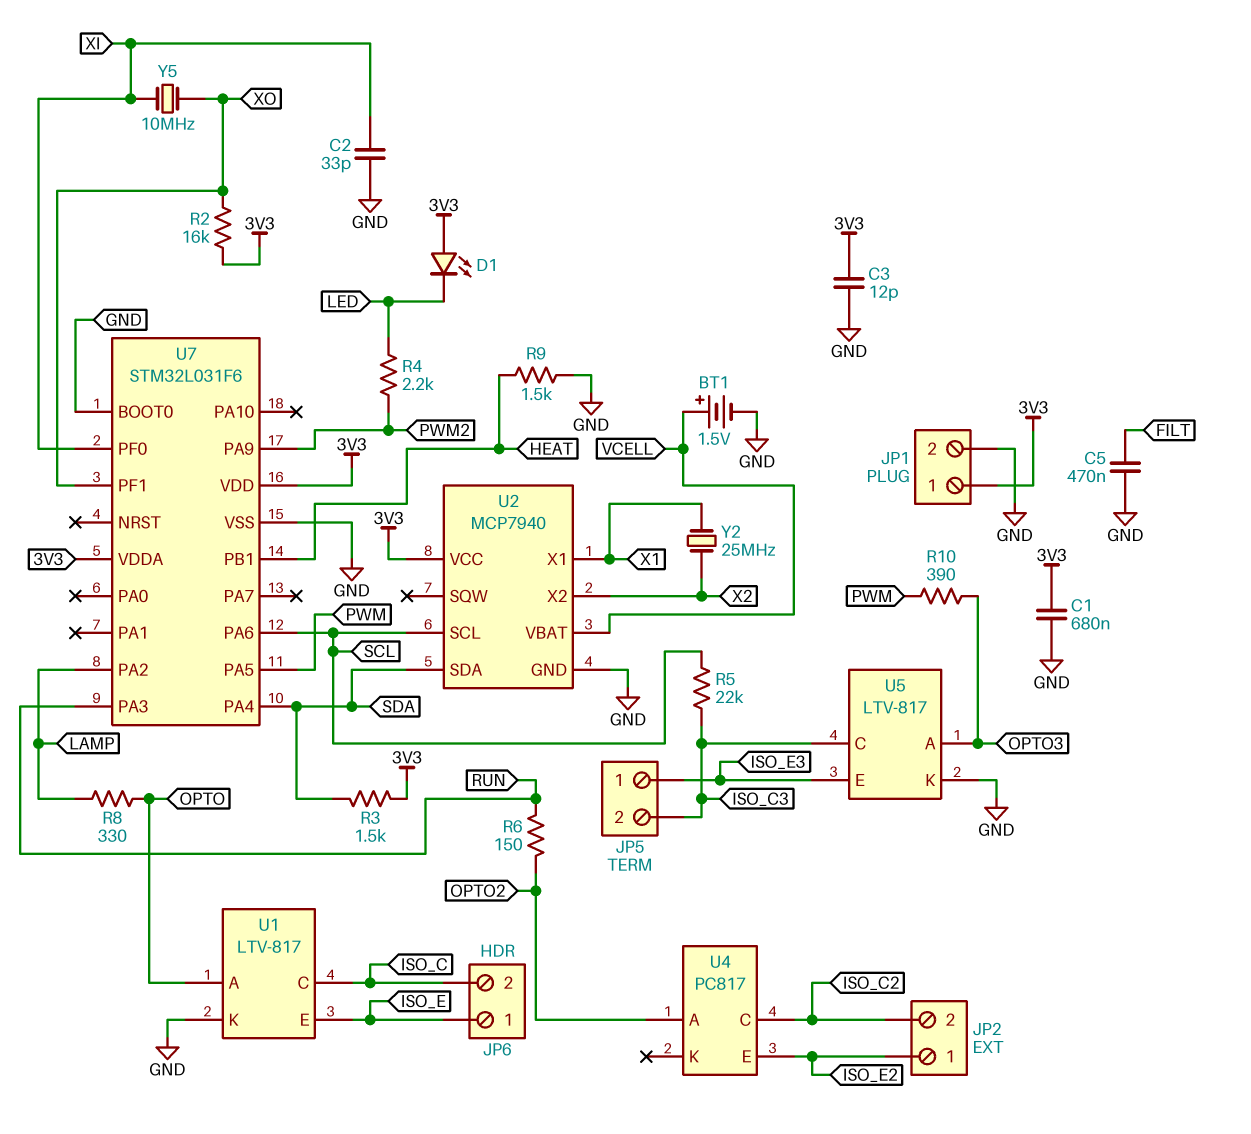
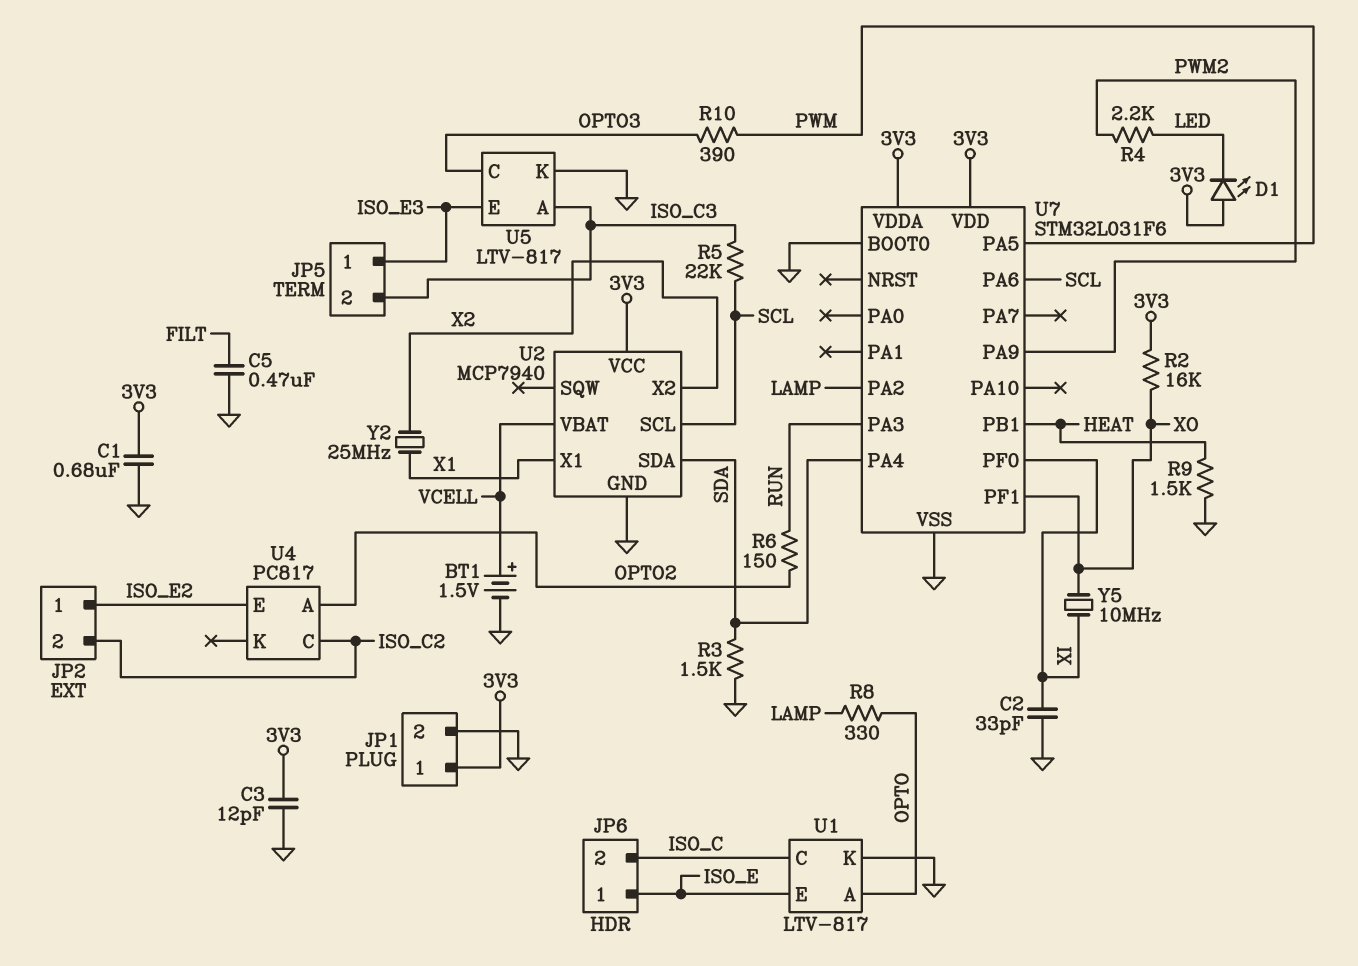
R3: 1.5k (3V3, SDA) -> 1.5k (GND, SDA)
U5 pin A: OPTO3 -> ISO_C3
U5 pin C: ISO_C3 -> OPTO3

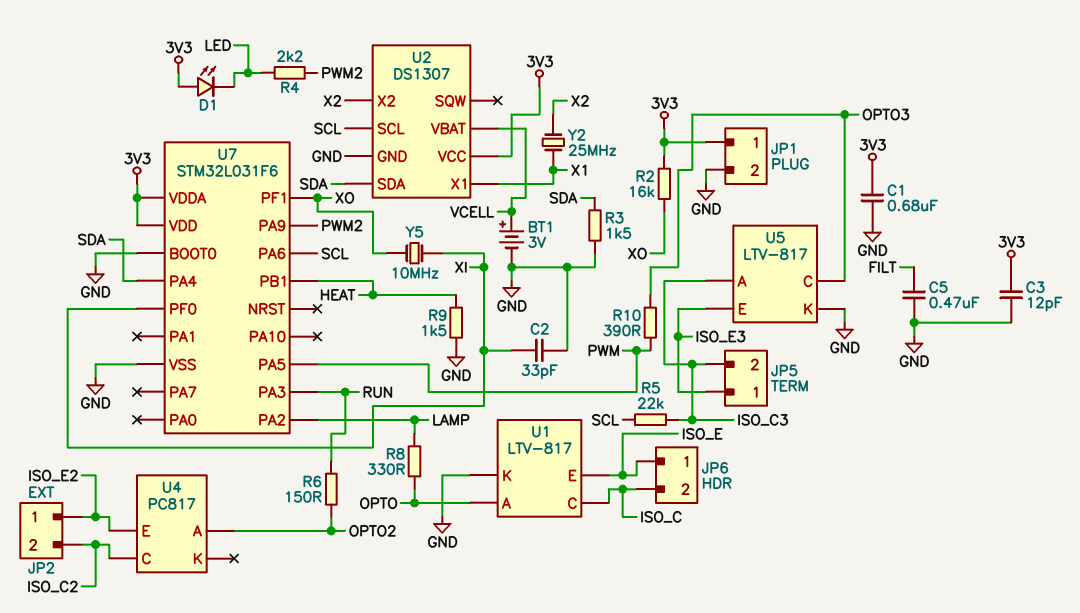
BT1: 1.5V (plus VCELL, minus GND) -> 3V (plus VCELL, minus GND)
U2: MCP7940 -> DS1307

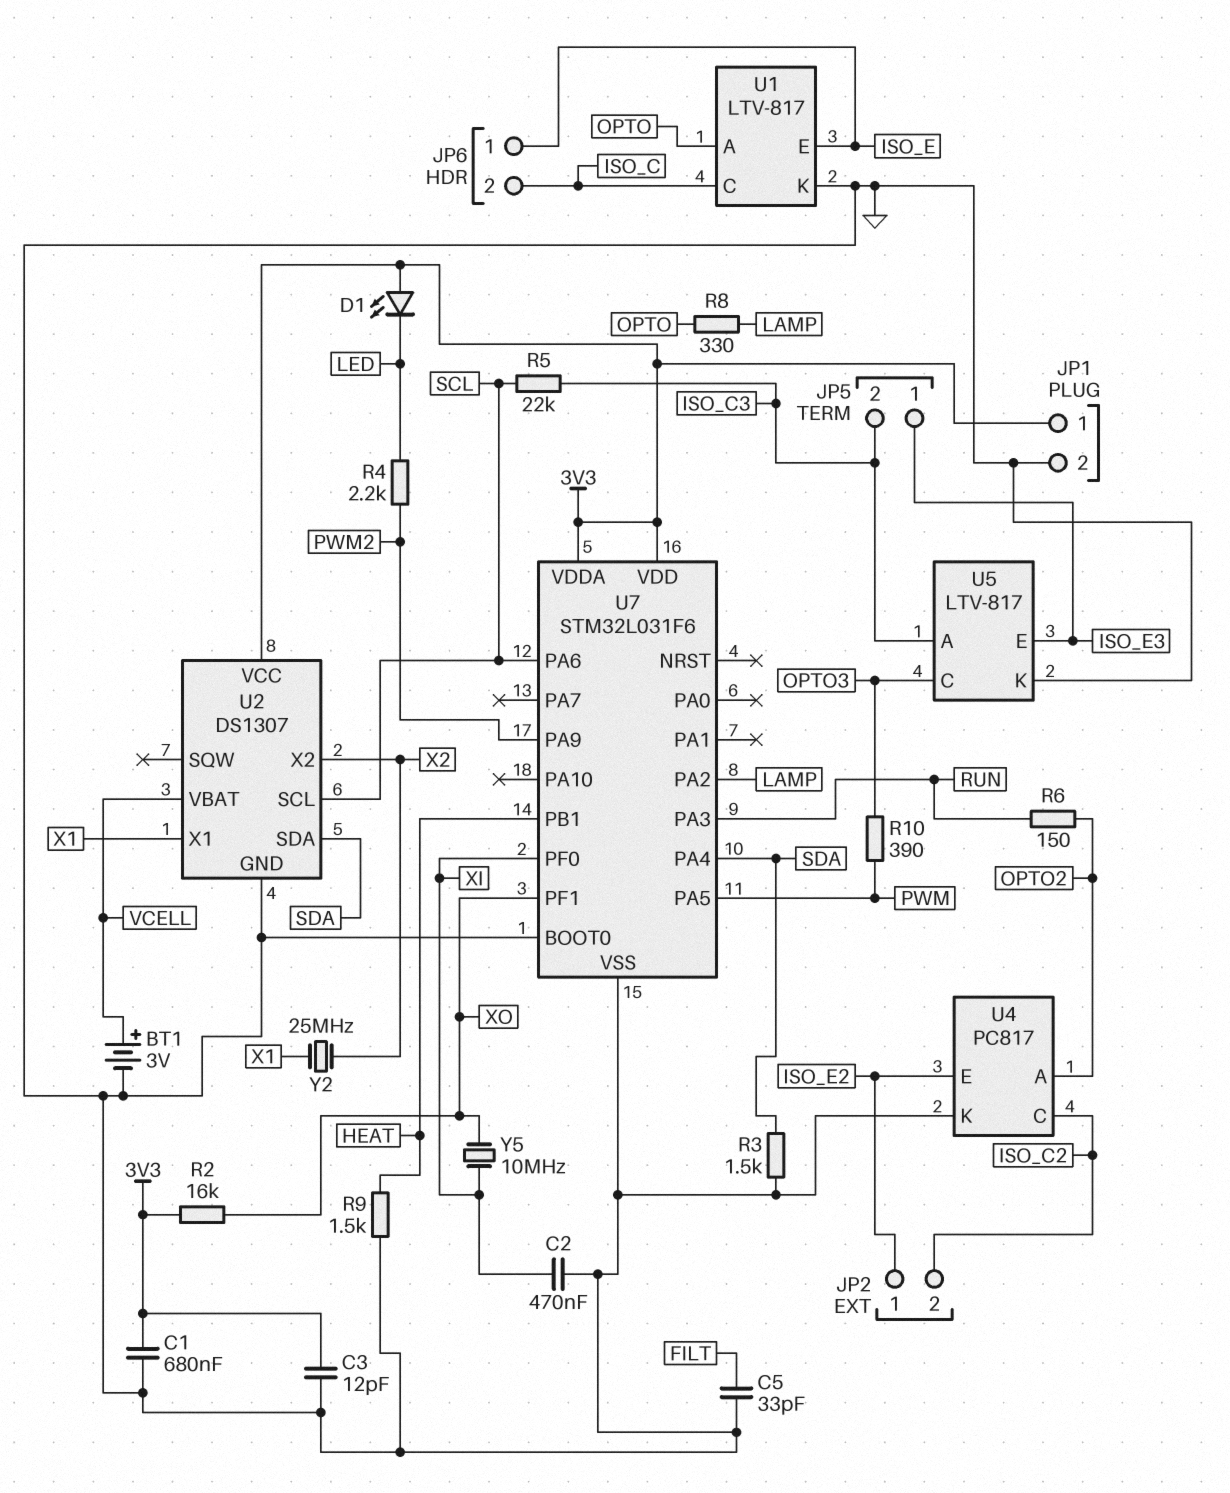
C2: 33pF (GND, XI) -> 470nF (GND, XI)
C5: 470nF (FILT, GND) -> 33pF (FILT, GND)
U4 pin K: none -> GND

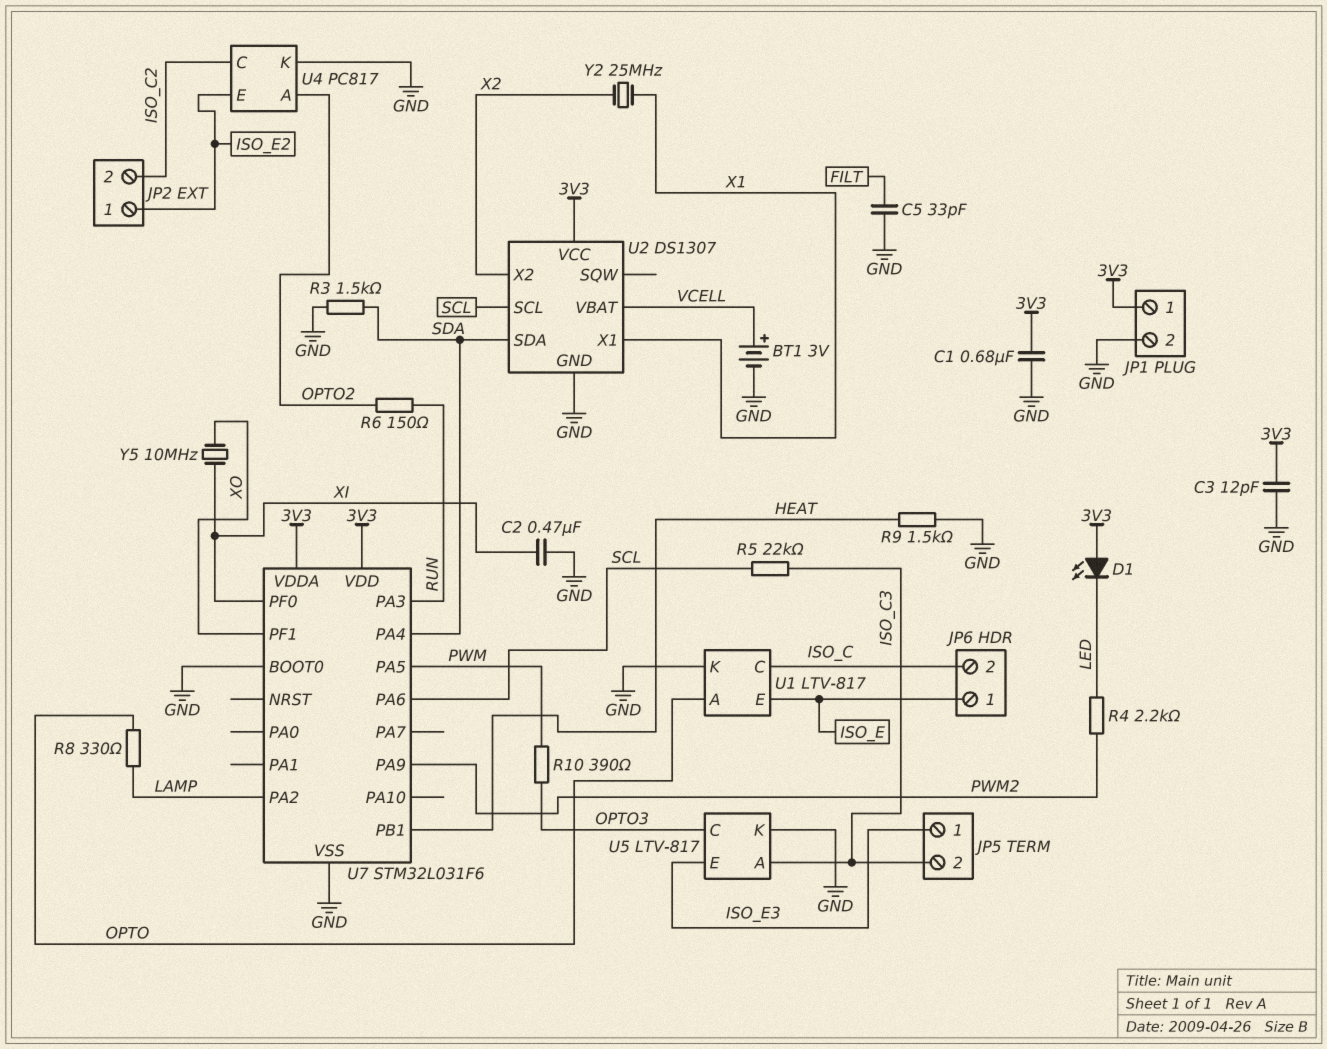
R2: 16k (3V3, XO) -> none

